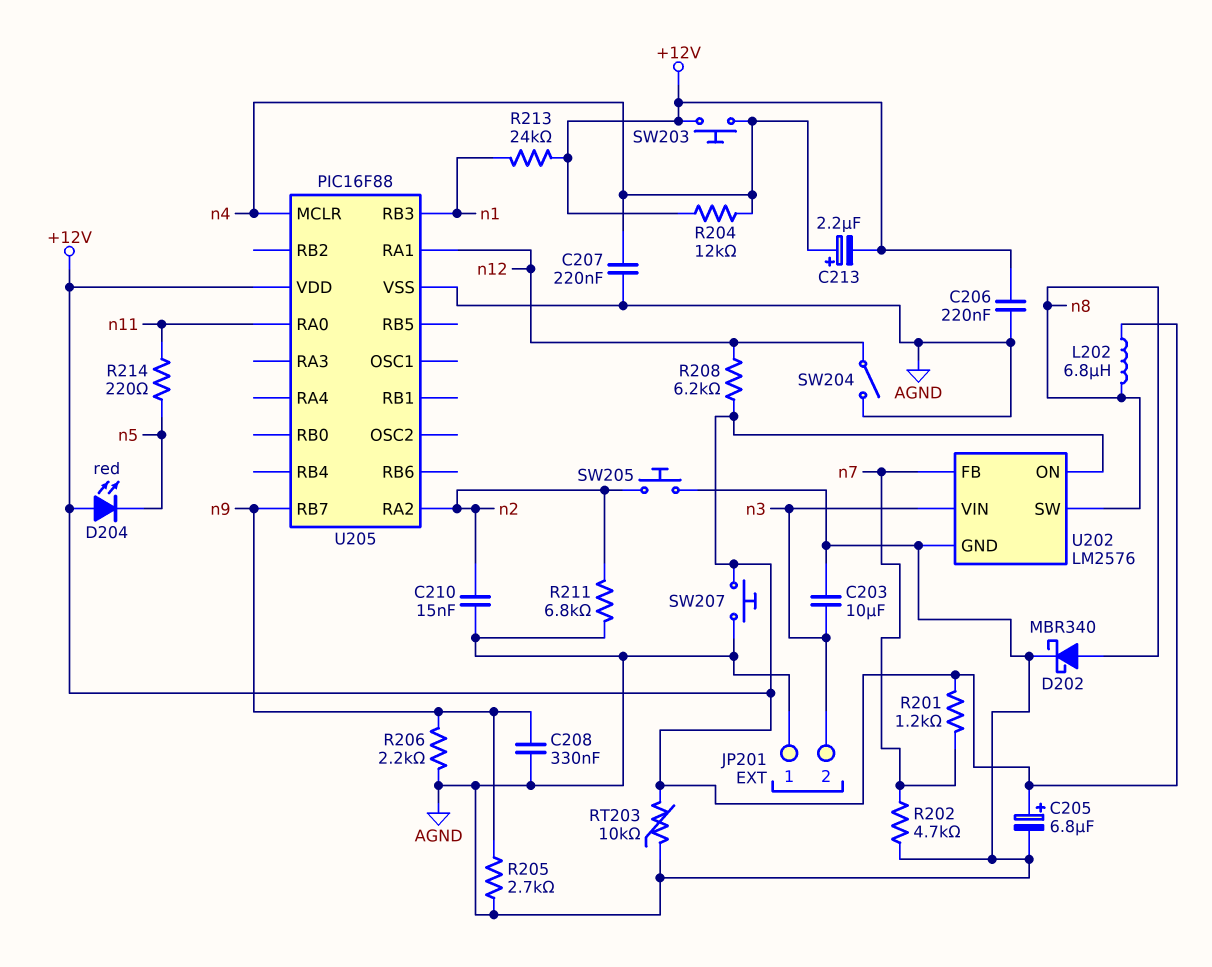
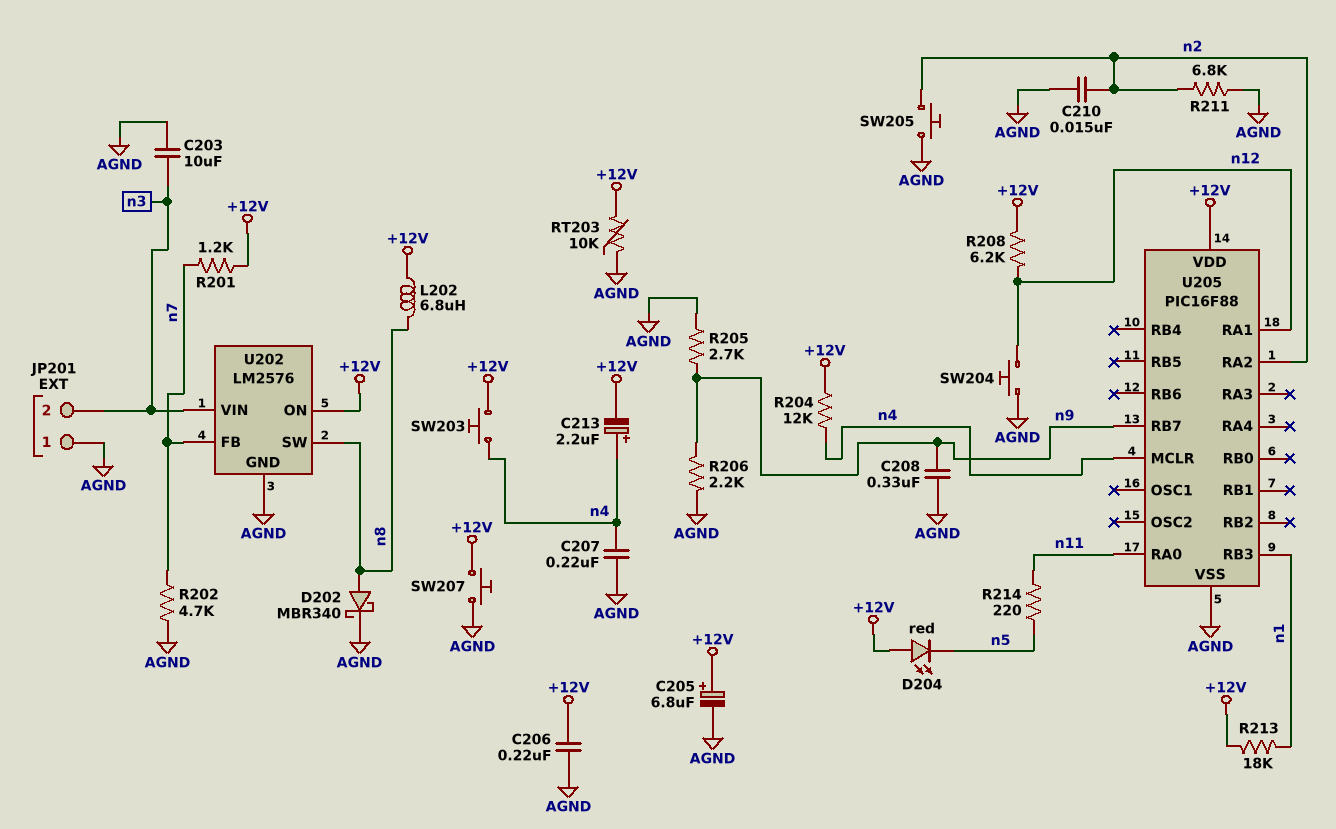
R213: 24k (+12V, n1) -> 18k (+12V, n1)
SW204: switch (AGND, n12) -> button (AGND, n12)

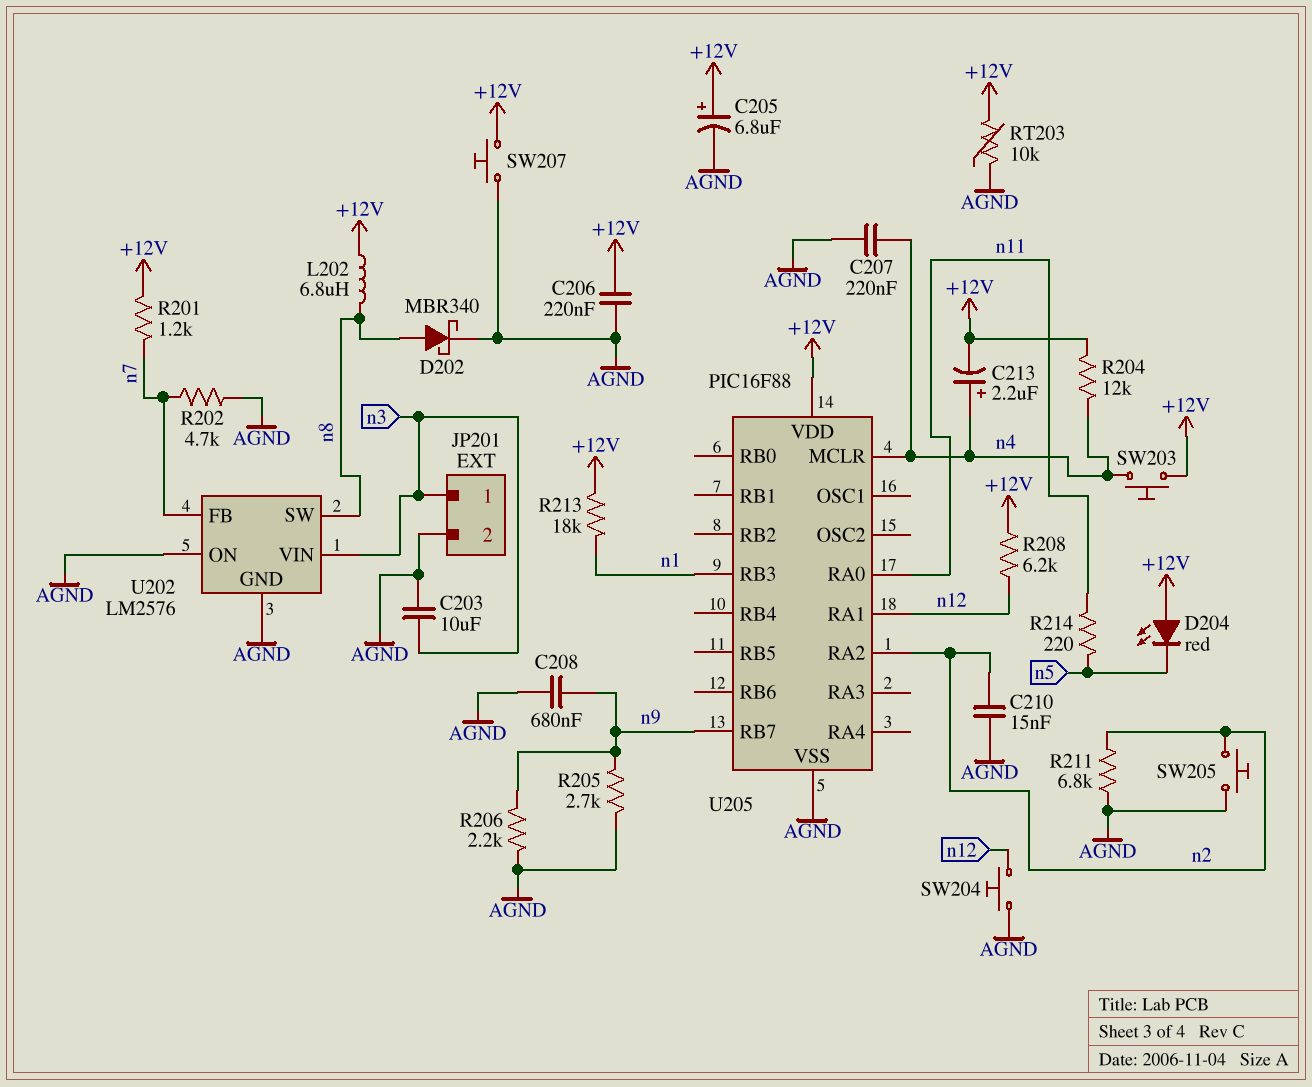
C208: 330nF (AGND, n9) -> 680nF (AGND, n9)
JP201 pin 1: AGND -> n3
JP201 pin 2: n3 -> AGND
U202 pin ON: +12V -> AGND

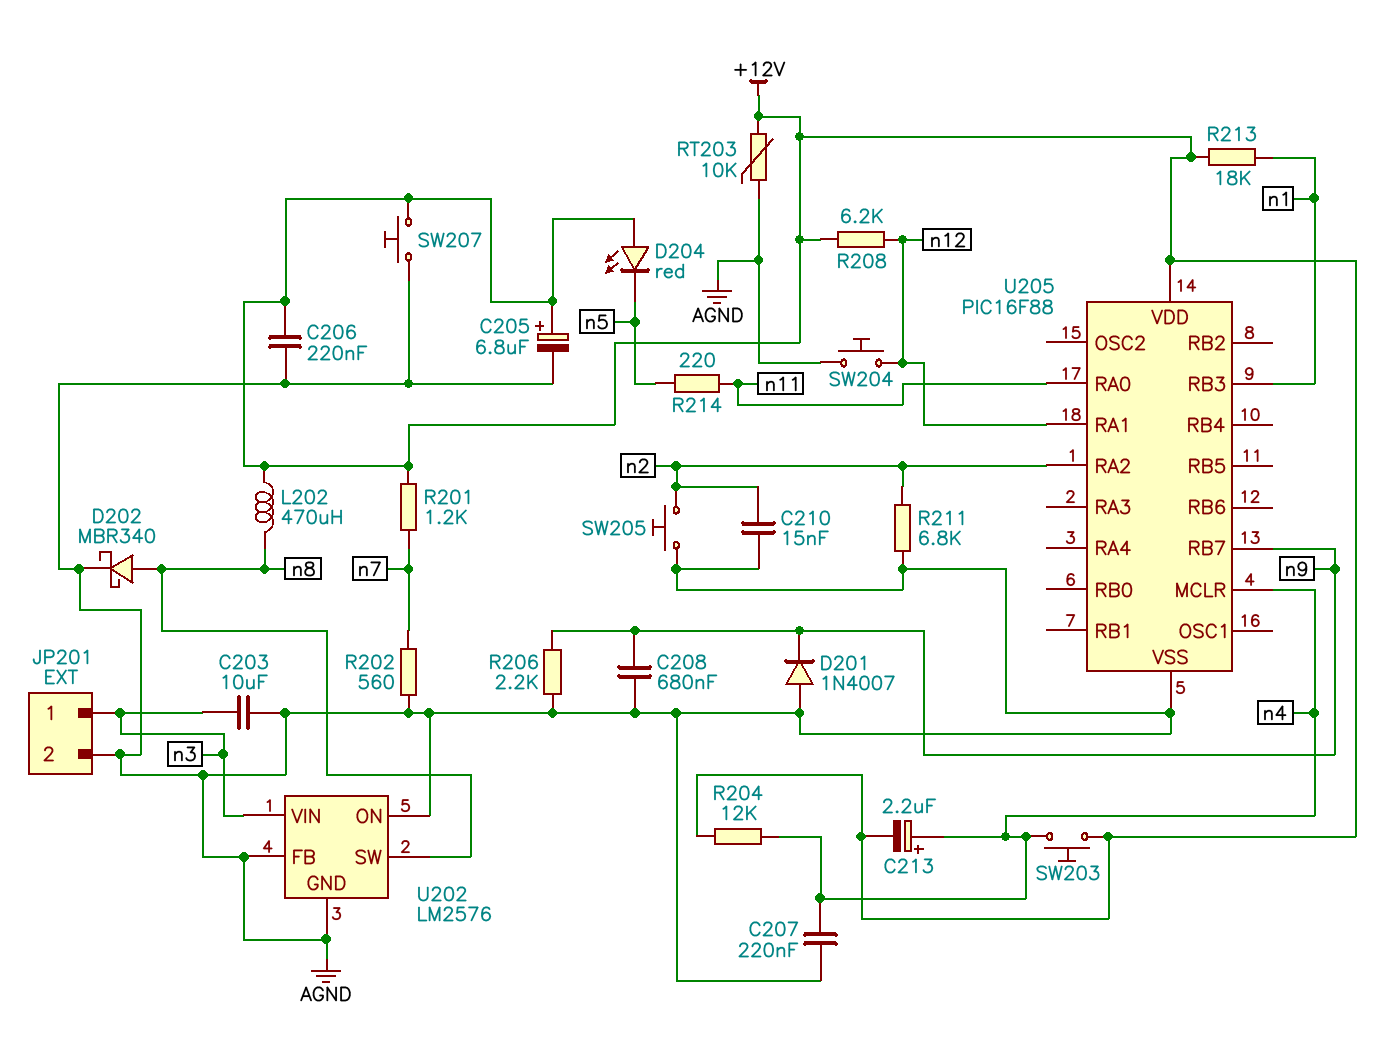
D201: none -> diode 1N4007 (A AGND, K n9)
L202: 6.8uH (+12V, n8) -> 470uH (+12V, n8)
R202: 4.7k (AGND, n7) -> 560 (AGND, n7)
R205: 2.7k (AGND, n9) -> none
U202 pin FB: n7 -> AGND

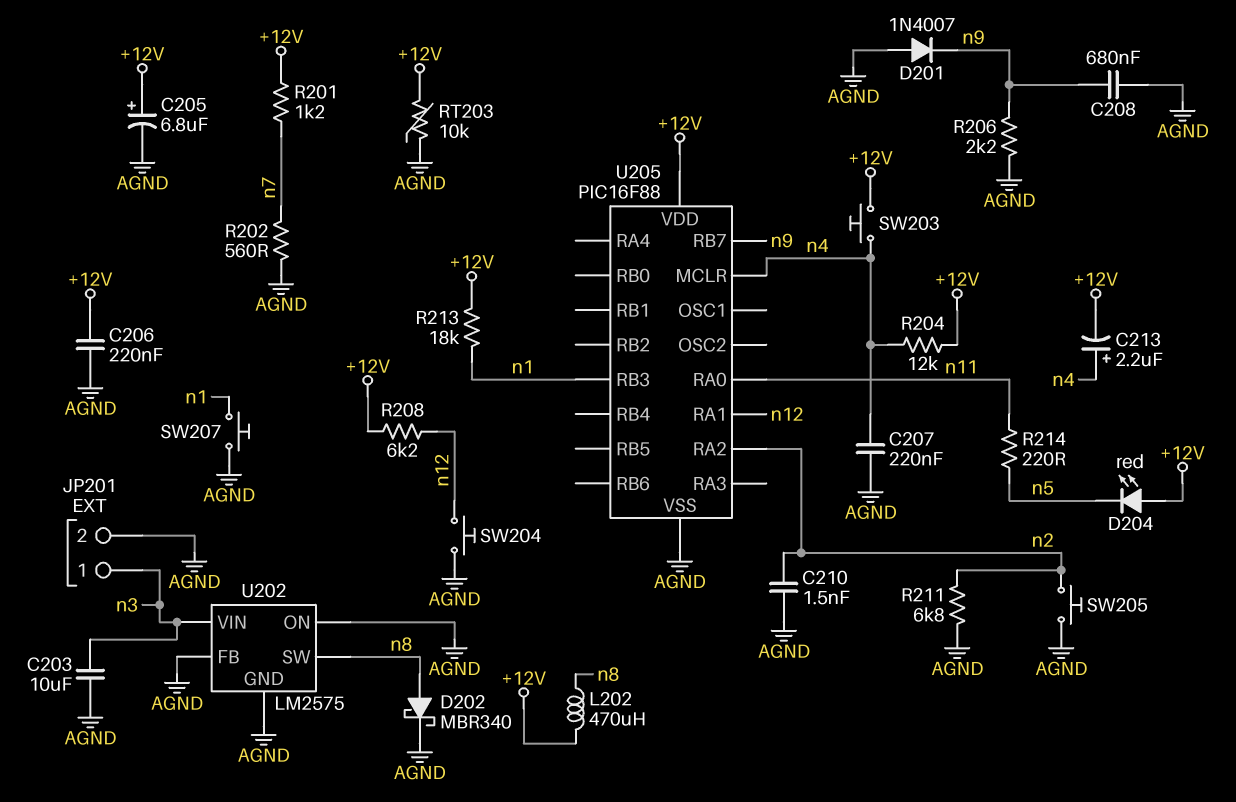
C210: 15nF (AGND, n2) -> 1.5nF (AGND, n2)
SW207: button (+12V, AGND) -> button (AGND, n1)
U202: LM2576 -> LM2575

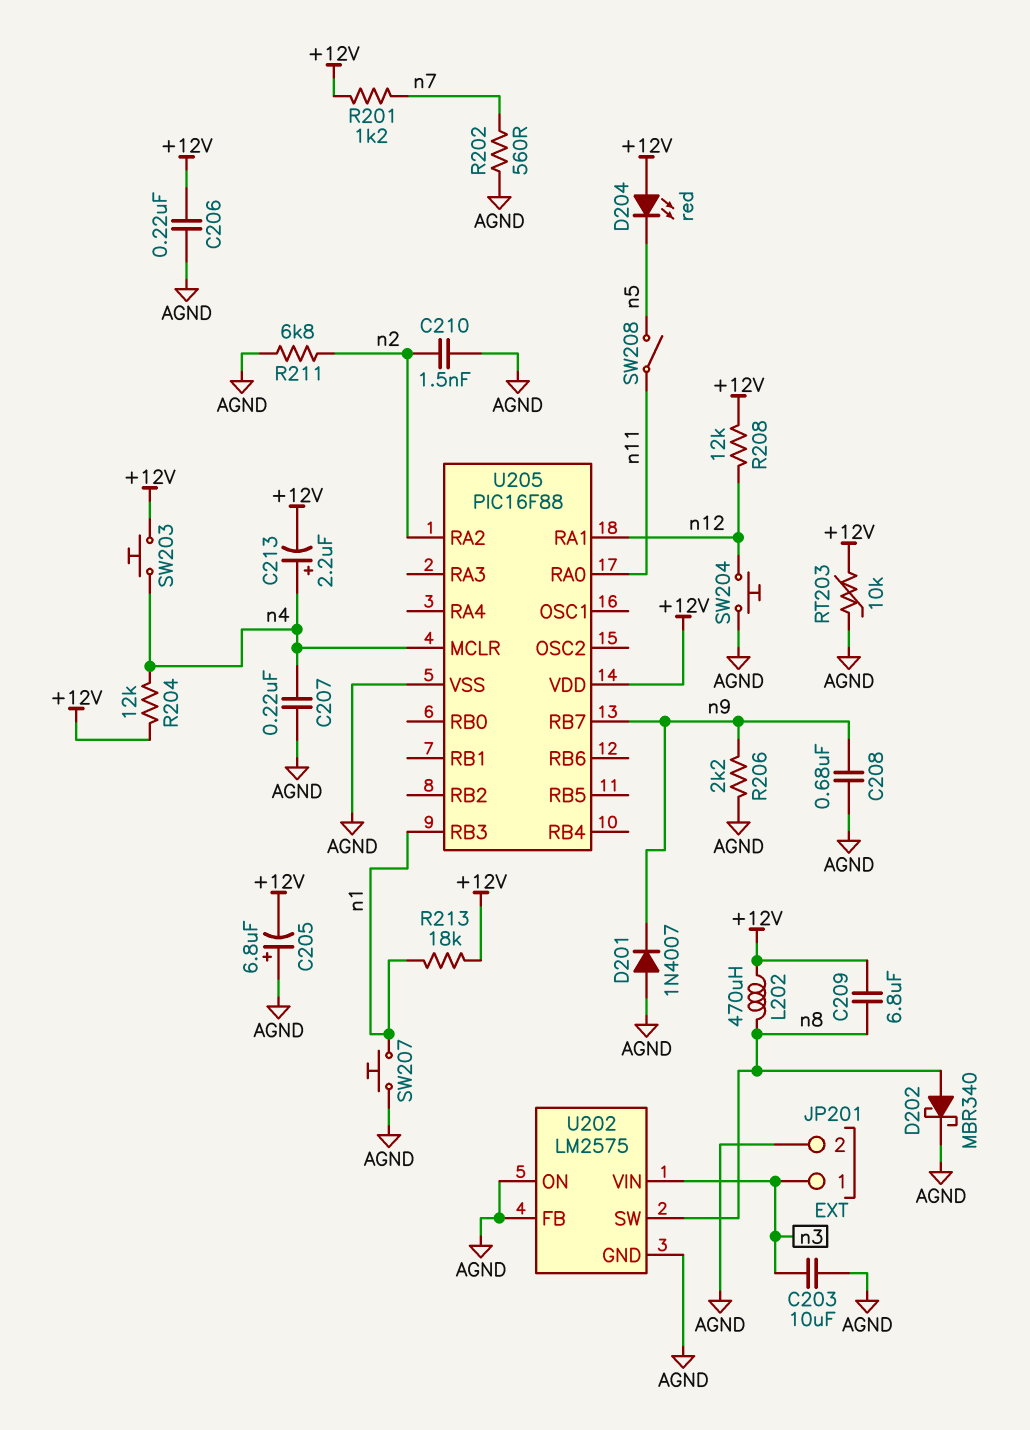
C205: 6.8uF (plus +12V, minus AGND) -> 6.8uF (plus AGND, minus +12V)
C209: none -> 6.8uF (+12V, n8)
R208: 6.2k (+12V, n12) -> 12k (+12V, n12)
R214: 220 (n5, n11) -> none
SW205: button (AGND, n2) -> none
SW208: none -> switch (n5, n11)

